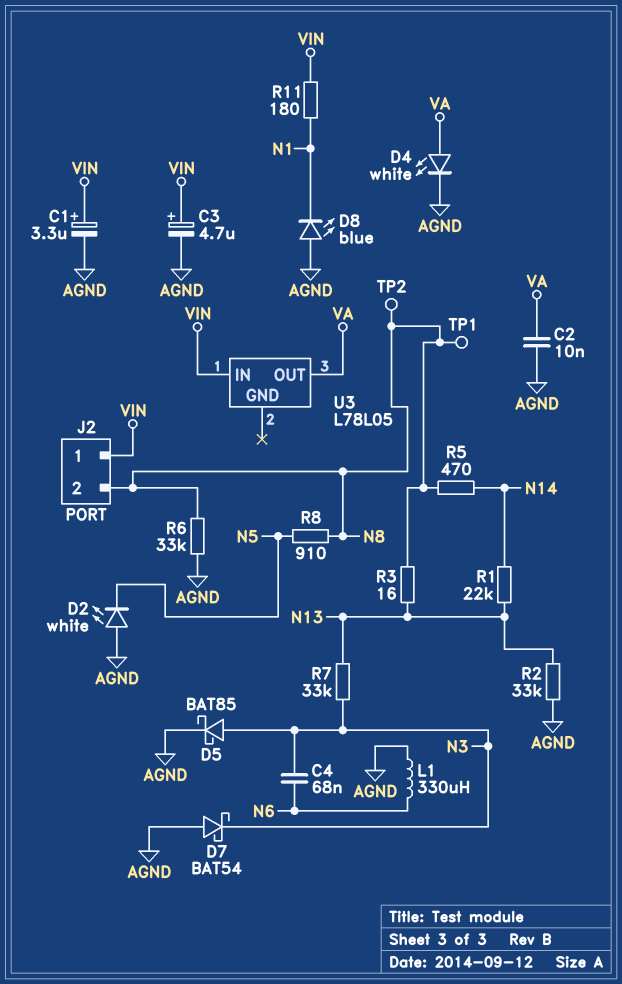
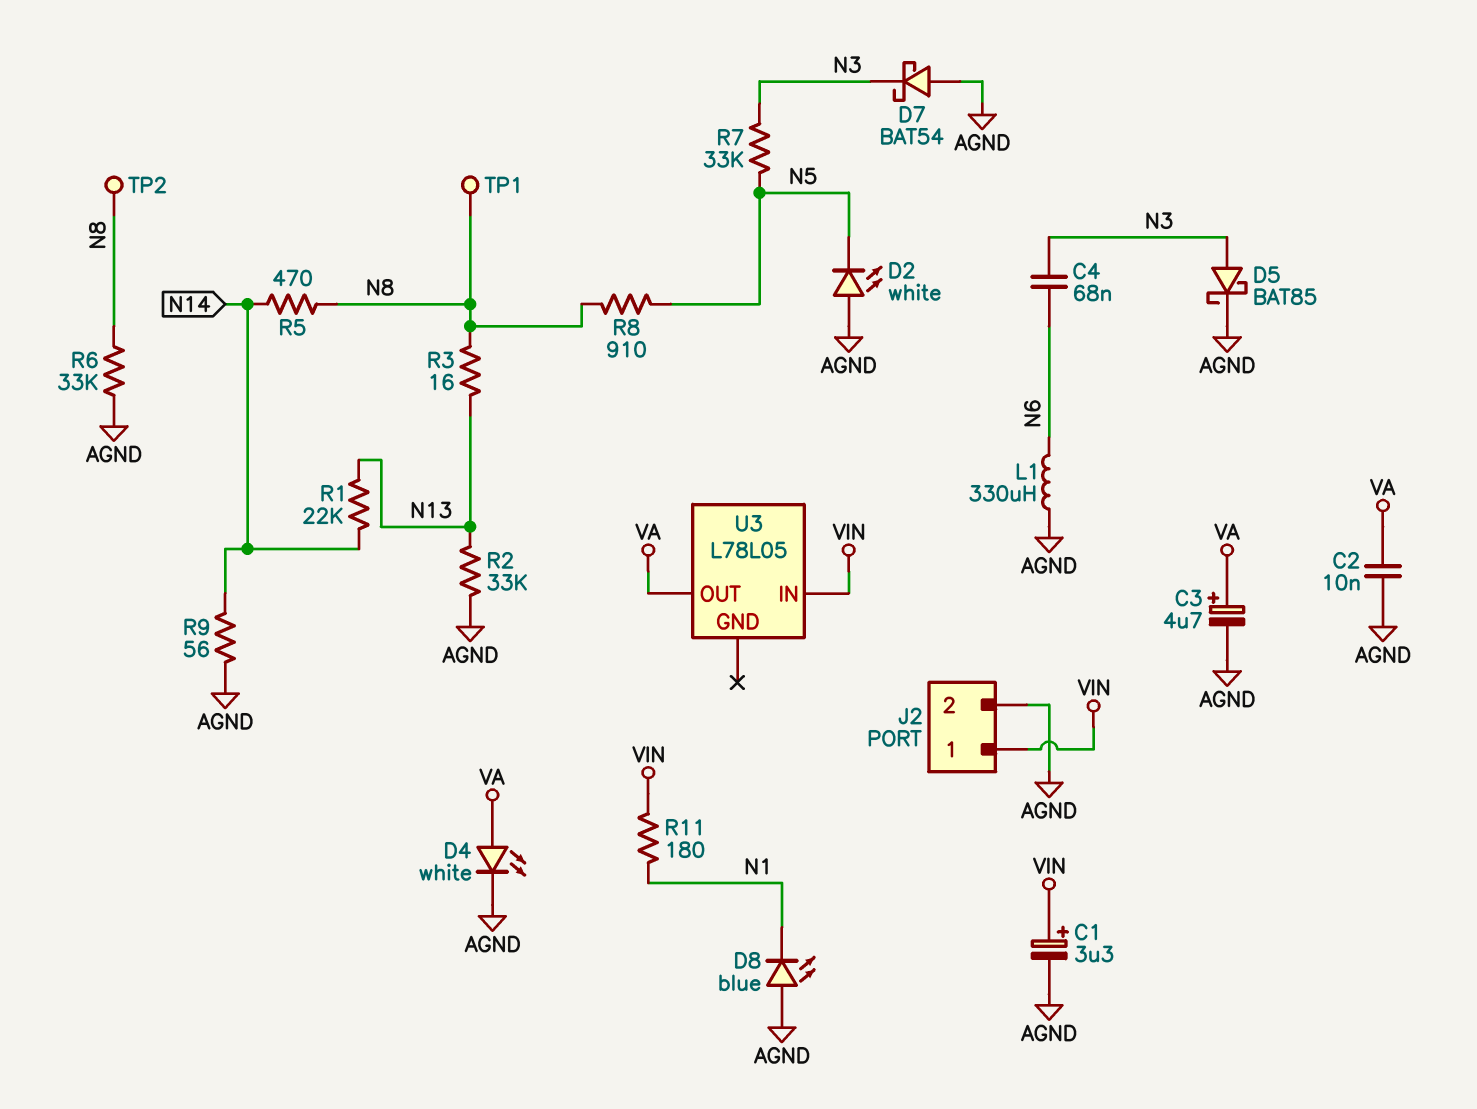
C3: 4.7uF (plus VIN, minus AGND) -> 4.7uF (plus VA, minus AGND)
J2 pin 2: N8 -> AGND
R7: 33k (N3, N13) -> 33k (N3, N5)
R9: none -> 56 (AGND, N14)

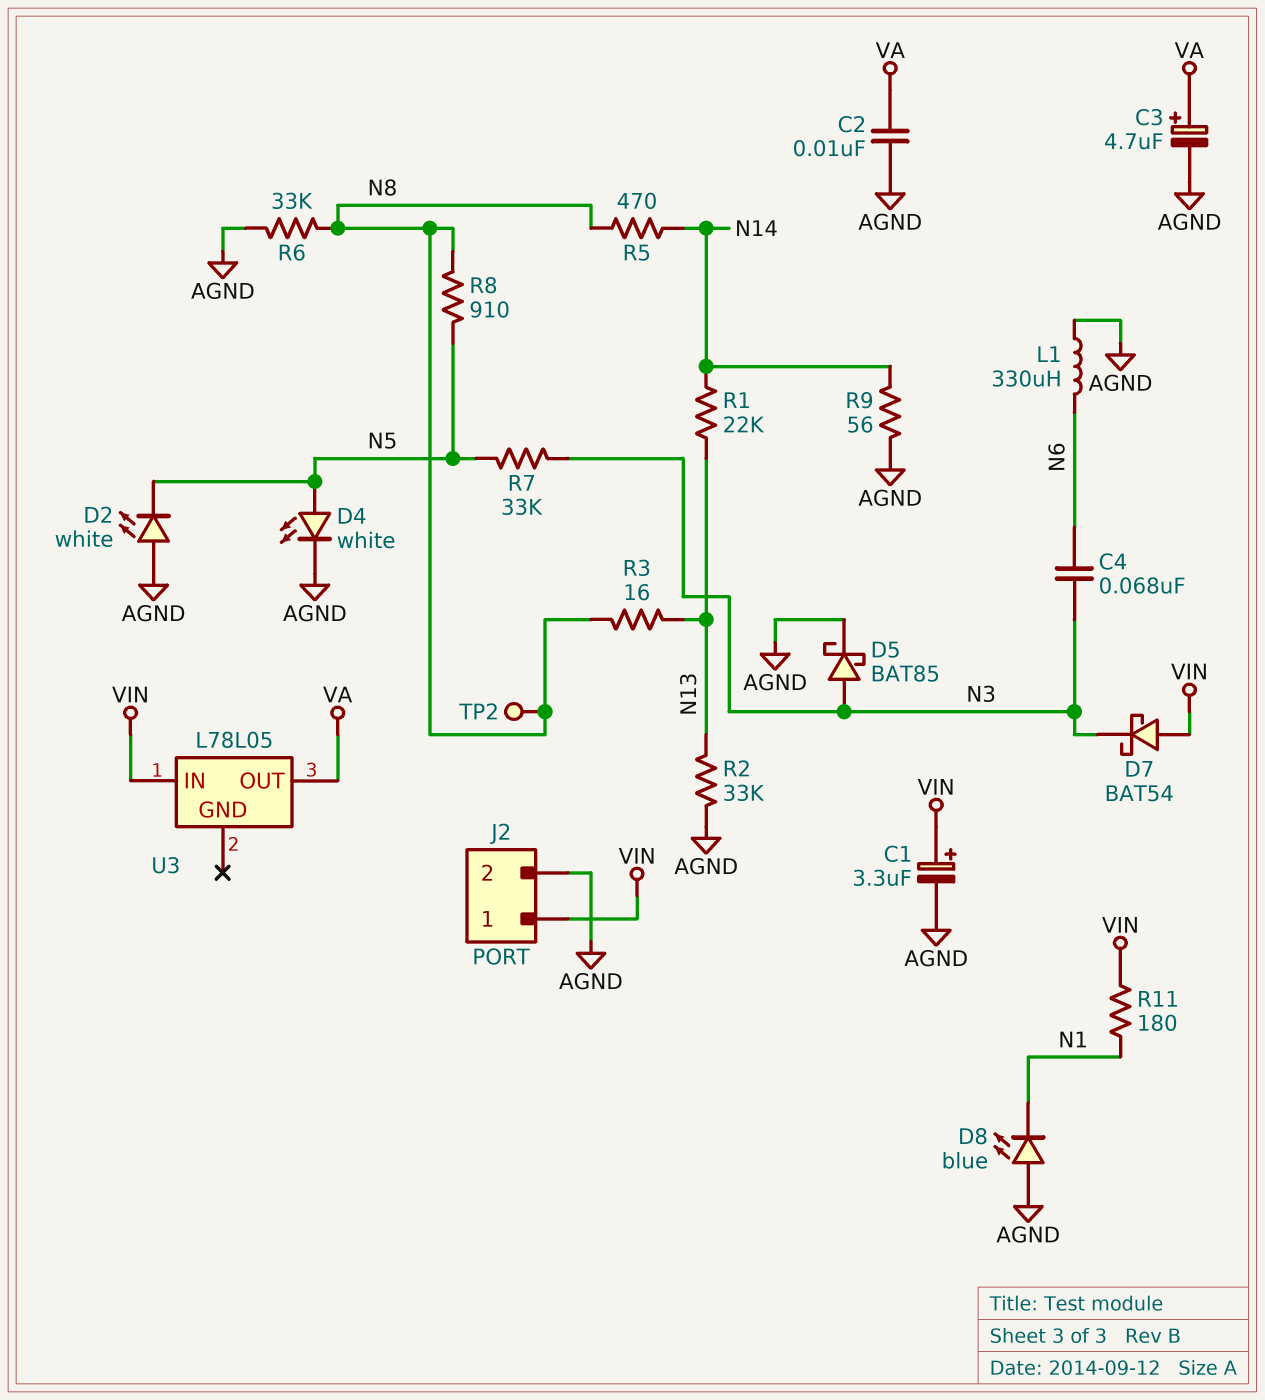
D4: LED white (A VA, K AGND) -> LED white (A N5, K AGND)
D7: schottky BAT54 (A AGND, K N3) -> schottky BAT54 (A VIN, K N3)
TP1: test point (N8) -> none

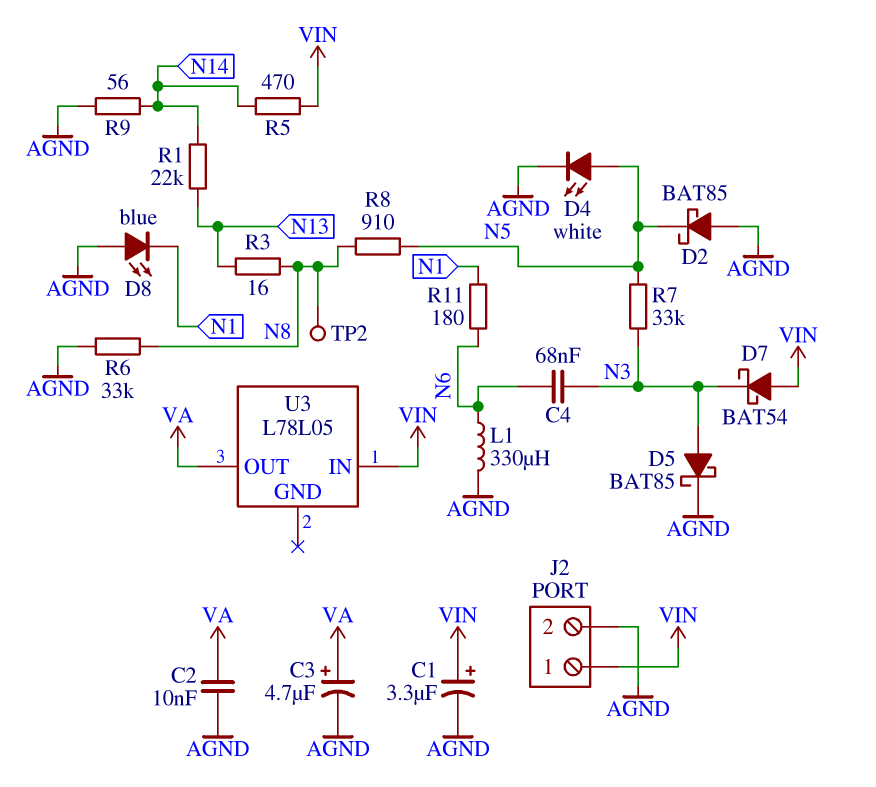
D2: LED white (A AGND, K N5) -> schottky BAT85 (A AGND, K N5)
R2: 33k (AGND, N13) -> none
R5: 470 (N8, N14) -> 470 (N14, VIN)
R11: 180 (N1, VIN) -> 180 (N1, N6)

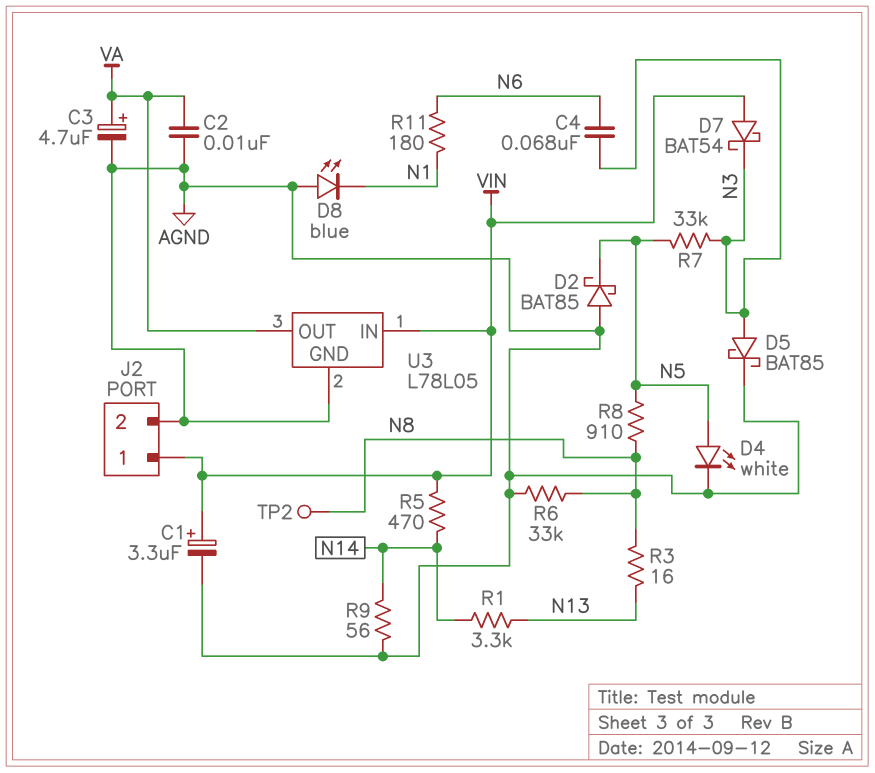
L1: 330uH (AGND, N6) -> none
R1: 22k (N13, N14) -> 3.3k (N13, N14)
U3 pin GND: none -> AGND

